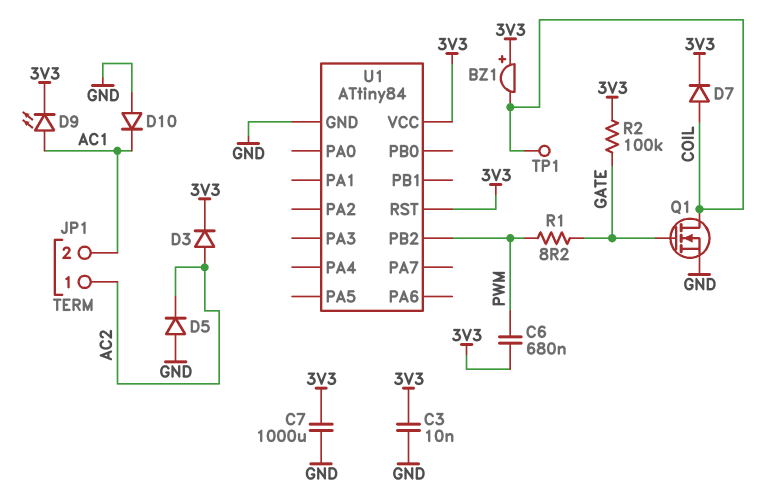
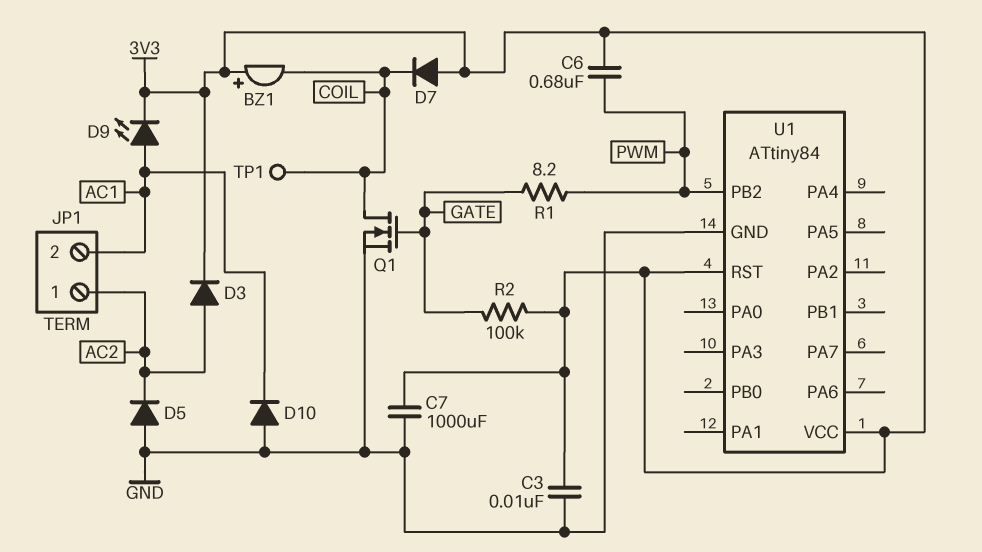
D7: diode (A COIL, K 3V3) -> diode (A 3V3, K COIL)

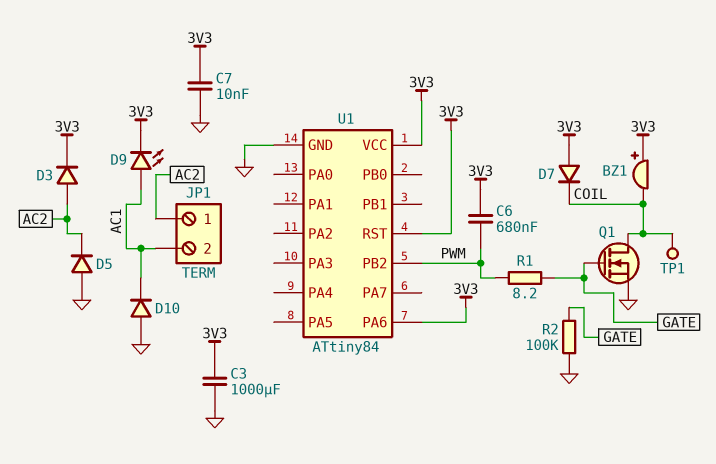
C3: 10nF (3V3, GND) -> 1000uF (3V3, GND)
C7: 1000uF (3V3, GND) -> 10nF (3V3, GND)
R2: 100k (3V3, GATE) -> 100k (GATE, GND)
U1 pin PA6: none -> 3V3

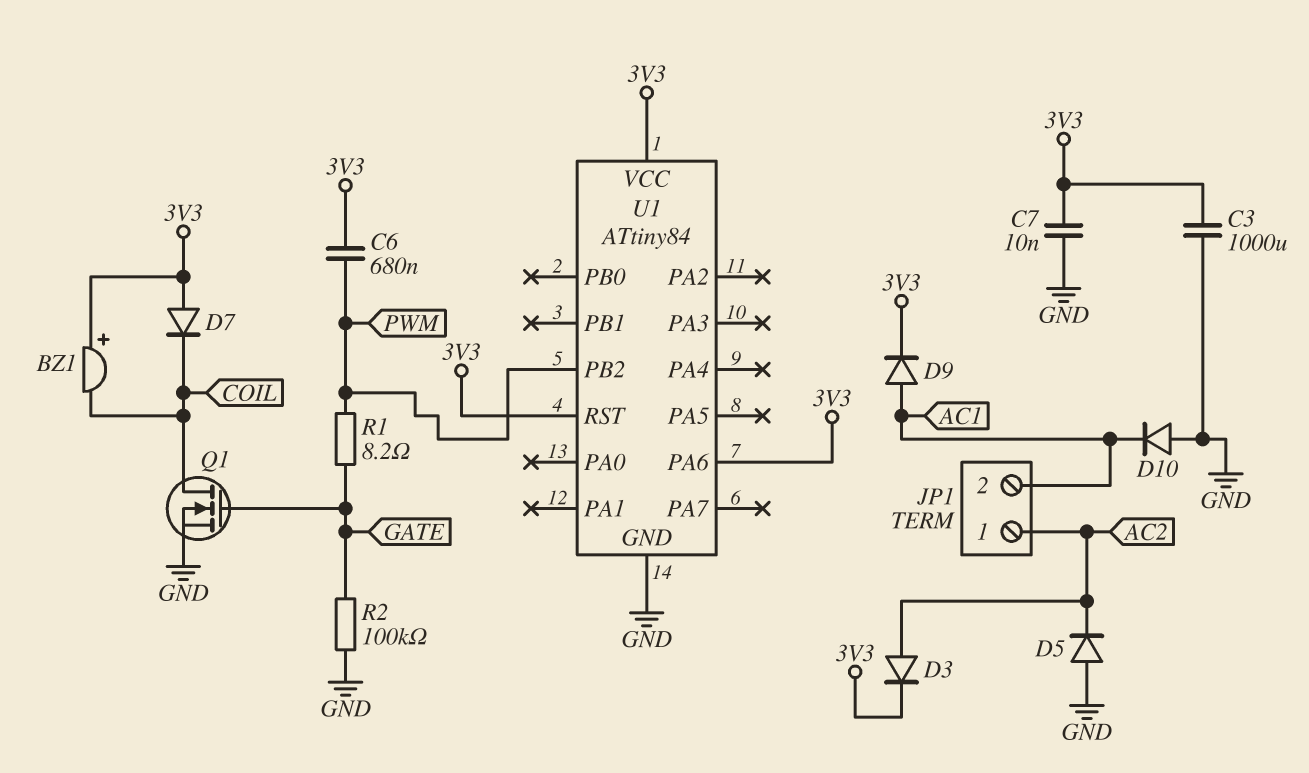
D9: LED (A AC1, K 3V3) -> diode (A AC1, K 3V3)
TP1: test point (COIL) -> none

